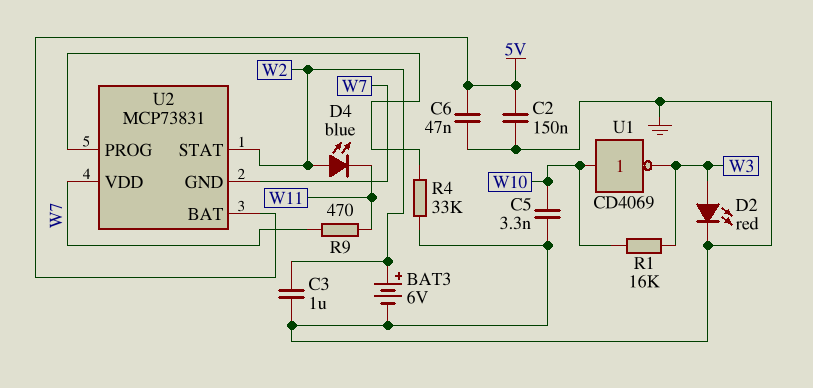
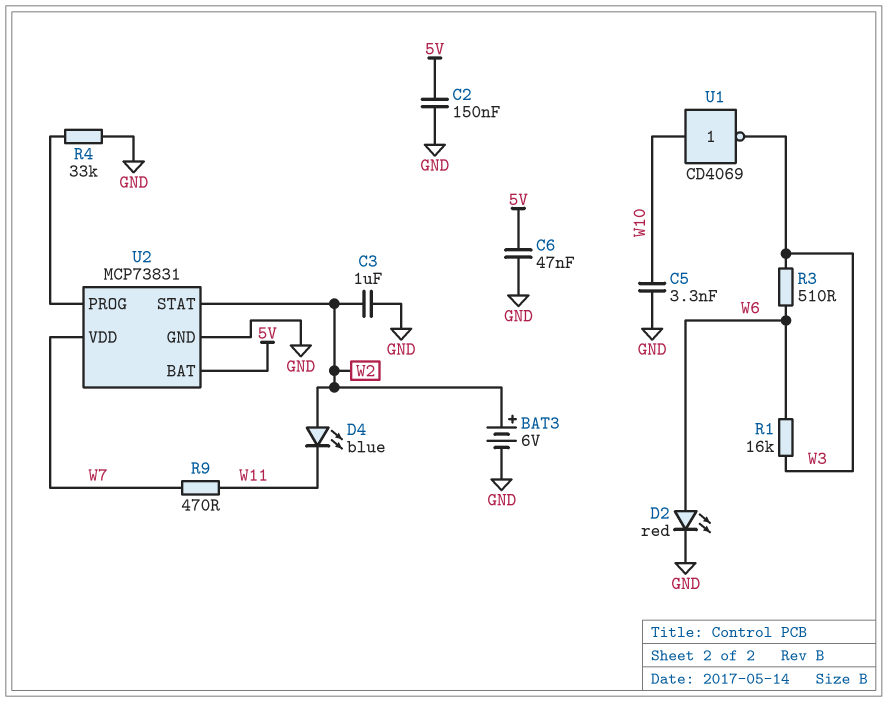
D2: LED red (A W3, K GND) -> LED red (A W6, K GND)
R1: 16k (W3, W10) -> 16k (W3, W6)
R3: none -> 510 (W3, W6)
U2 pin GND: W7 -> GND

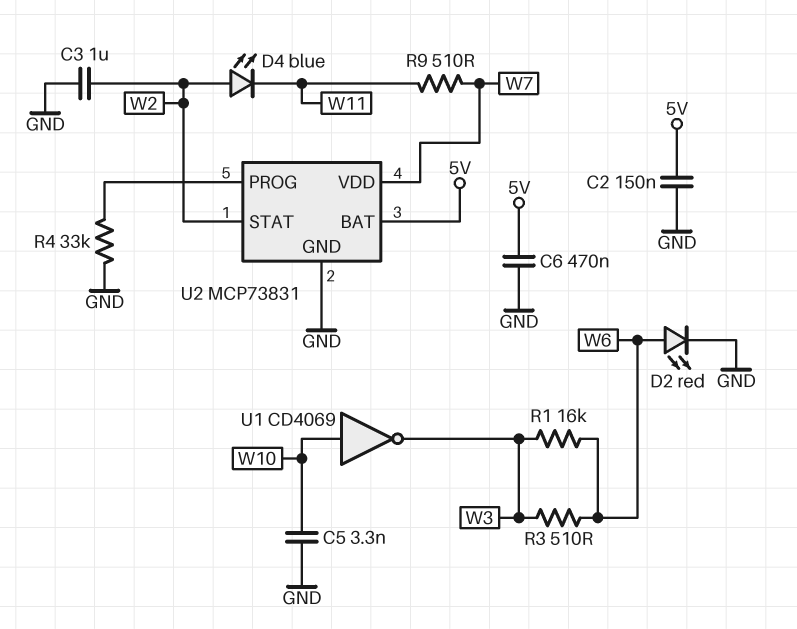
BAT3: 6V (plus W2, minus GND) -> none
C6: 47nF (5V, GND) -> 470nF (5V, GND)
R9: 470 (W7, W11) -> 510 (W7, W11)

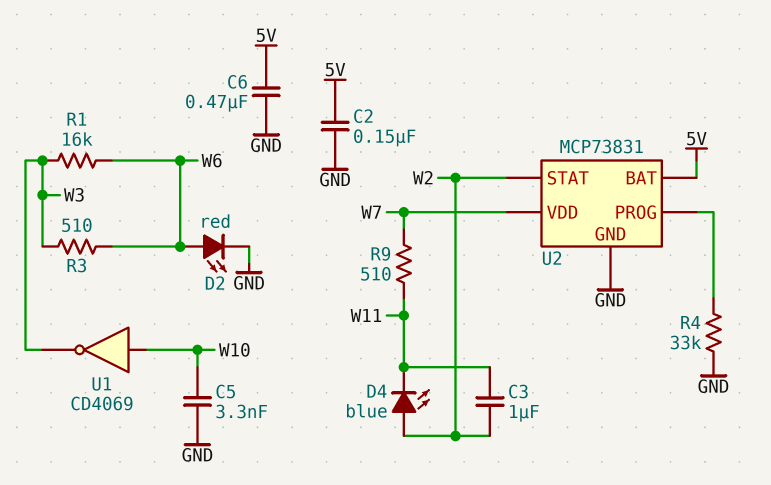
C3: 1uF (GND, W2) -> 1uF (W2, W11)

